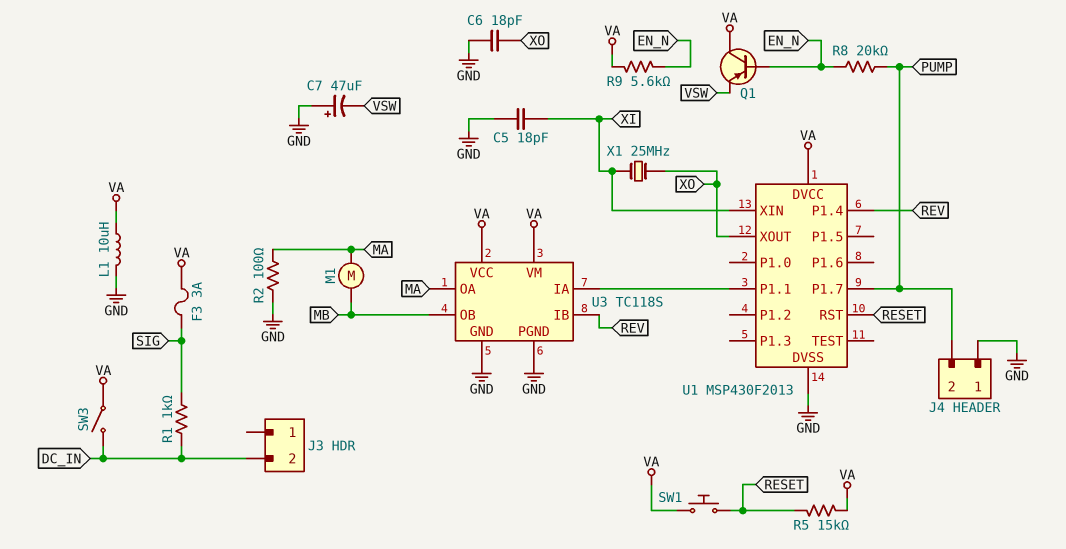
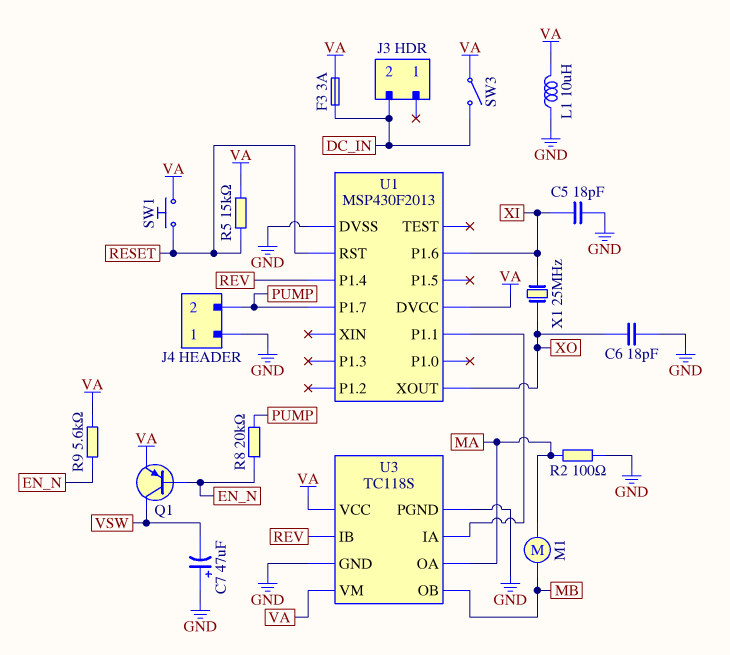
F3: 3A (SIG, VA) -> 3A (DC_IN, VA)
Q1: PNP (B EN_N, C VA, E VSW) -> PNP (B EN_N, C VSW, E VA)
R1: 1k (DC_IN, SIG) -> none
U1 pin P1.6: none -> XI
U1 pin XIN: XI -> none

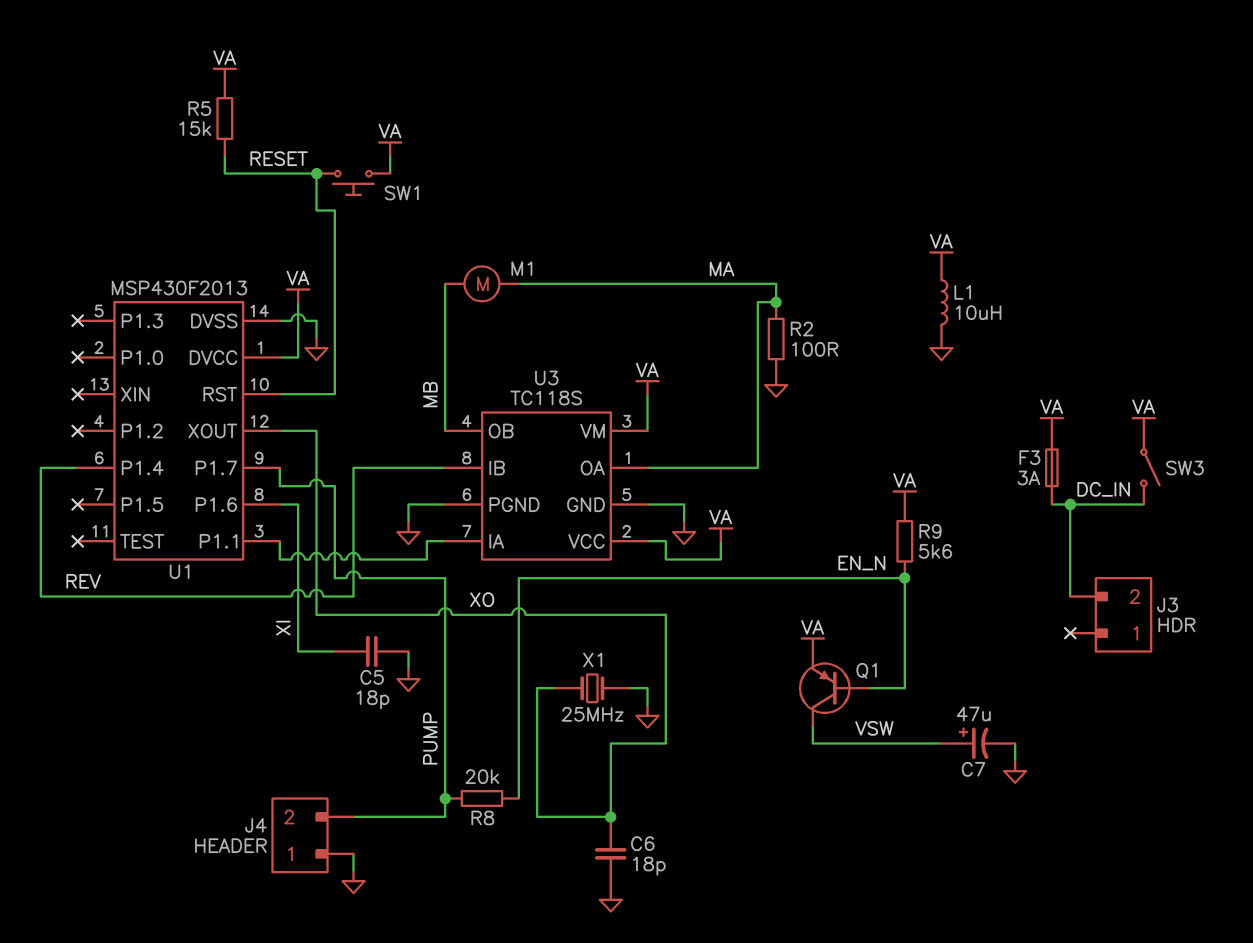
C7: 47uF (plus GND, minus VSW) -> 47uF (plus VSW, minus GND)
X1: 25MHz (XI, XO) -> 25MHz (GND, XO)

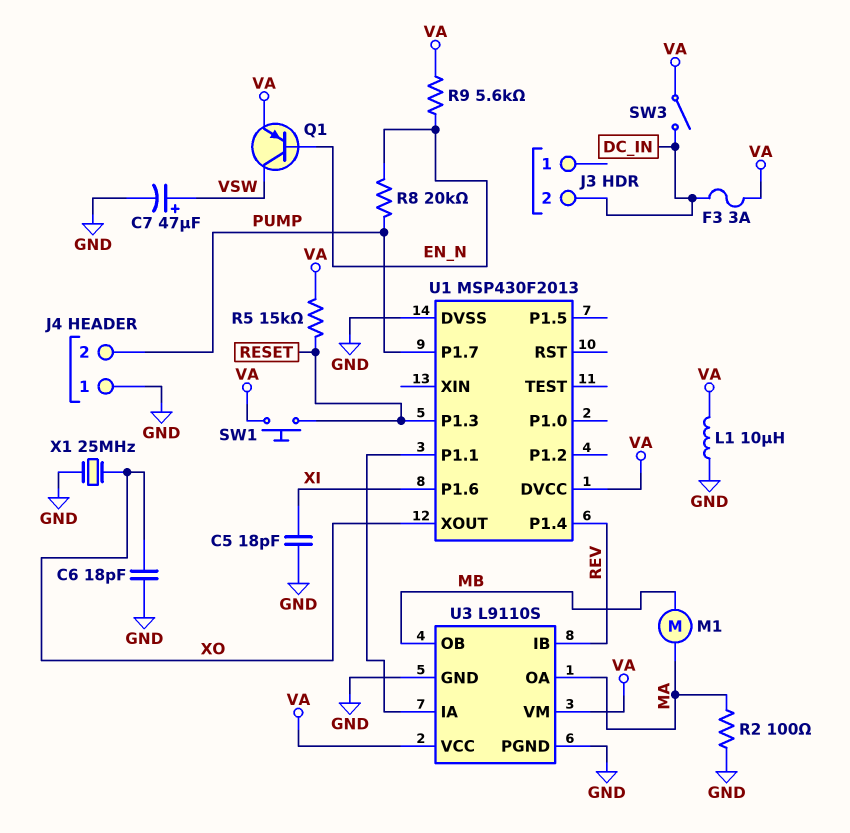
U1 pin P1.3: none -> RESET
U1 pin RST: RESET -> none
U3: TC118S -> L9110S

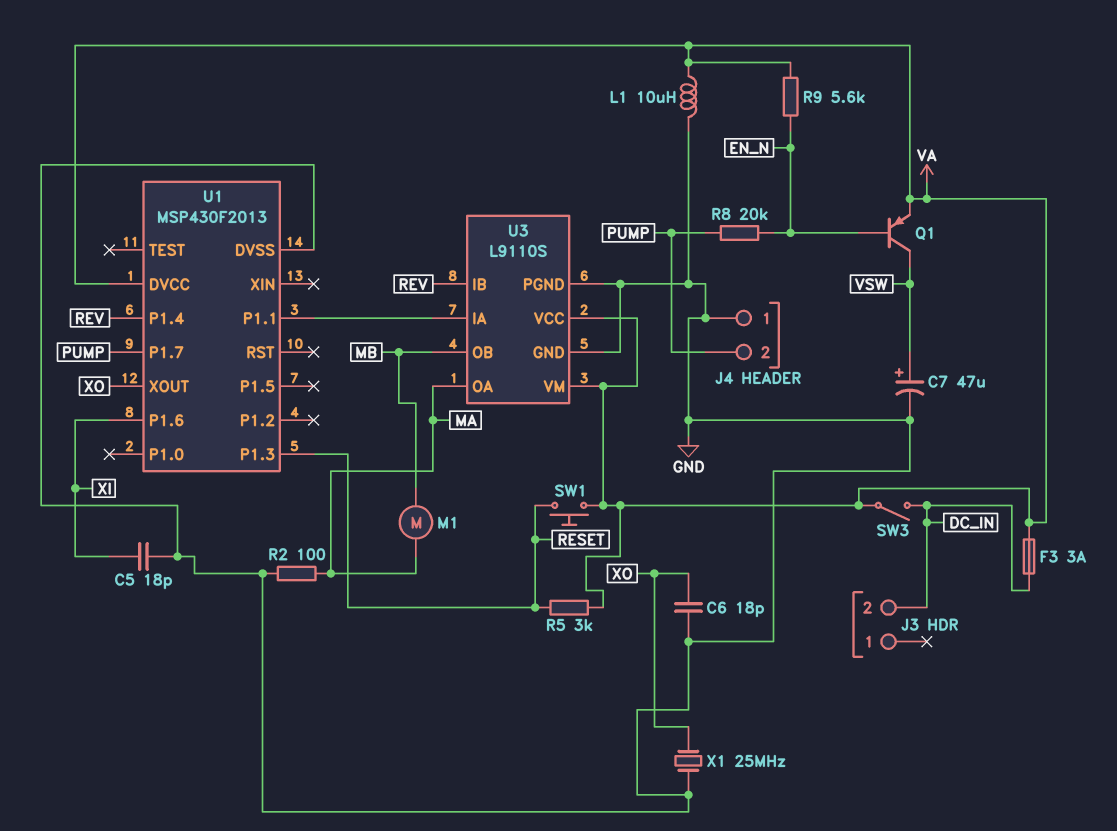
R5: 15k (RESET, VA) -> 3k (RESET, VA)

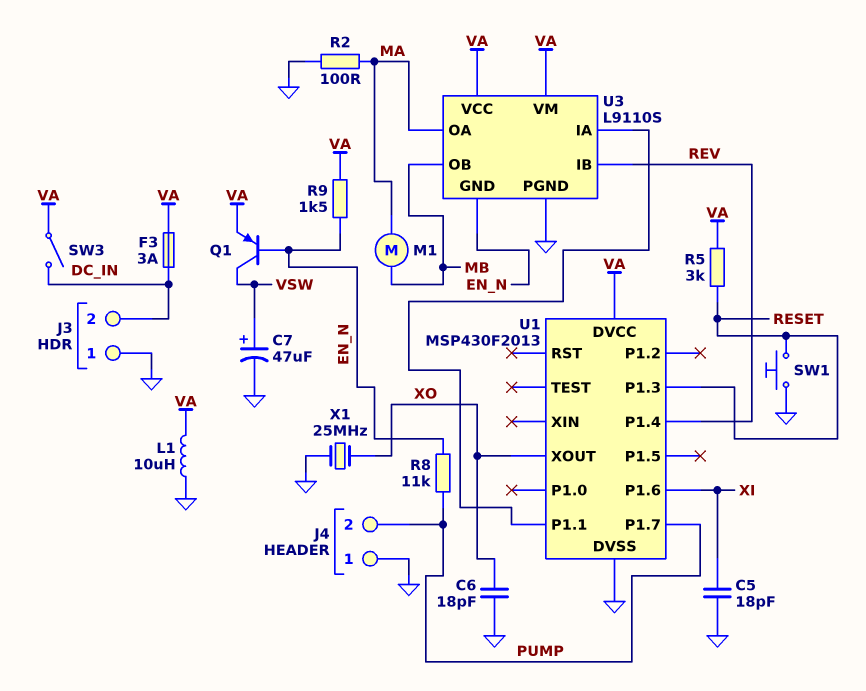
J3 pin 1: none -> GND
R8: 20k (EN_N, PUMP) -> 11k (EN_N, PUMP)
R9: 5.6k (EN_N, VA) -> 1.5k (EN_N, VA)
SW1: button (RESET, VA) -> button (GND, RESET)
U3 pin GND: GND -> EN_N

